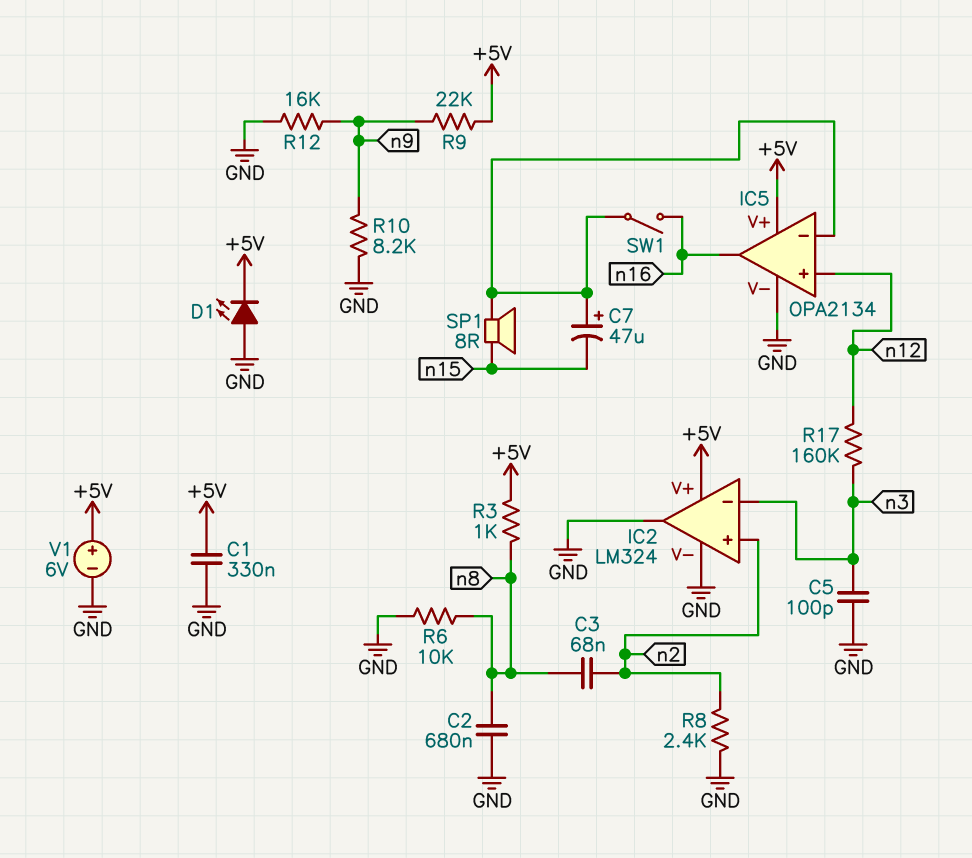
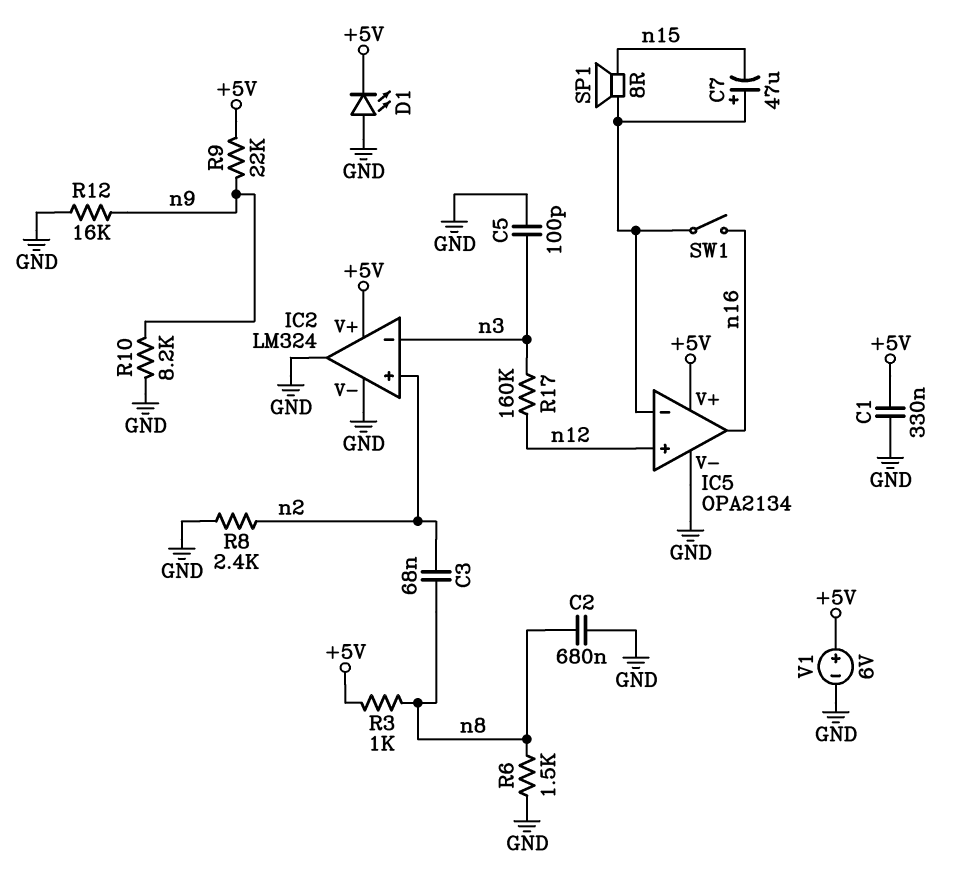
R6: 10k (GND, n8) -> 1.5k (GND, n8)

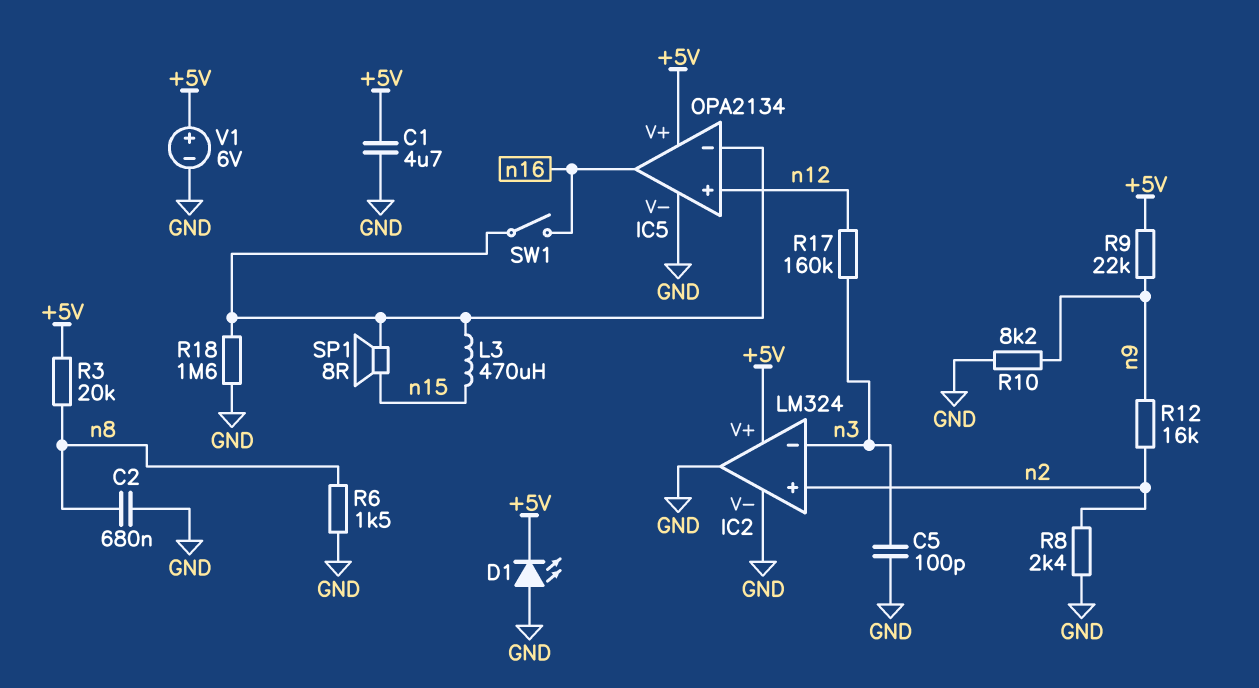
C1: 330nF (+5V, GND) -> 4.7uF (+5V, GND)
C3: 68nF (n2, n8) -> none
C7: 47uF (plus IC5/in-, minus n15) -> none
L3: none -> 470uH (IC5/in-, n15)
R3: 1k (+5V, n8) -> 20k (+5V, n8)
R12: 16k (GND, n9) -> 16k (n2, n9)
R18: none -> 1.6M (GND, IC5/in-)

